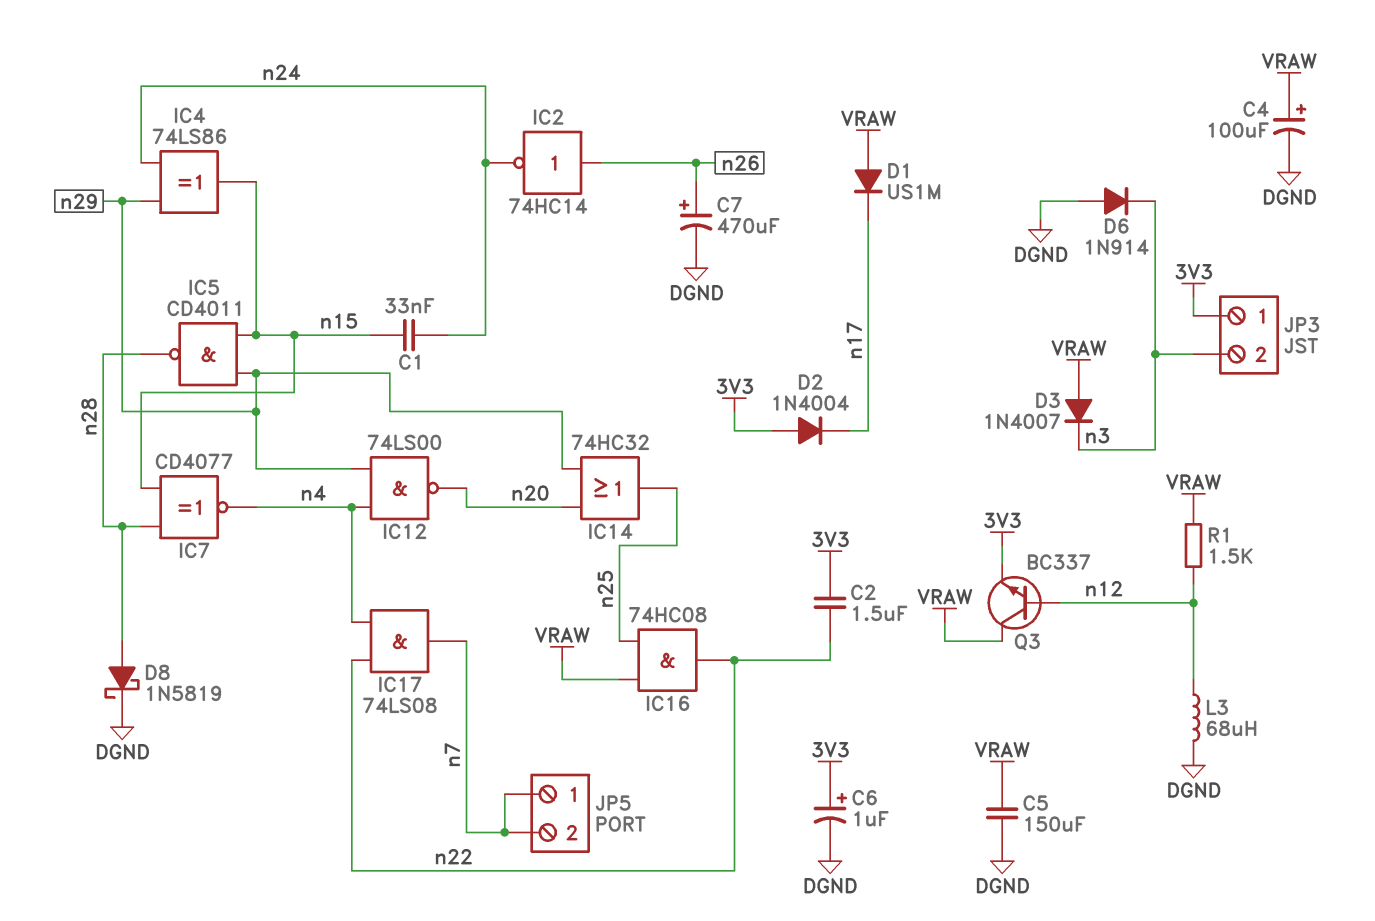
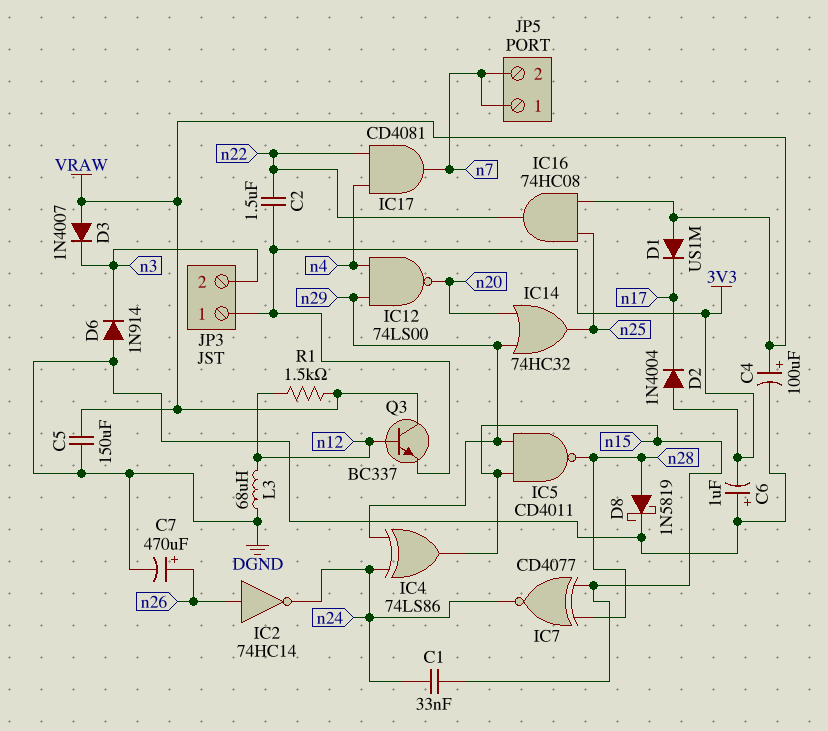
C6: 1uF (plus 3V3, minus DGND) -> 1uF (plus DGND, minus 3V3)
IC7: XNOR CD4077 (in n15, in n28, out n4) -> XNOR CD4077 (in n15, in n28, out n24)
IC17: AND 74LS08 (in n4, in n22, out n7) -> AND CD4081 (in n4, in n22, out n7)

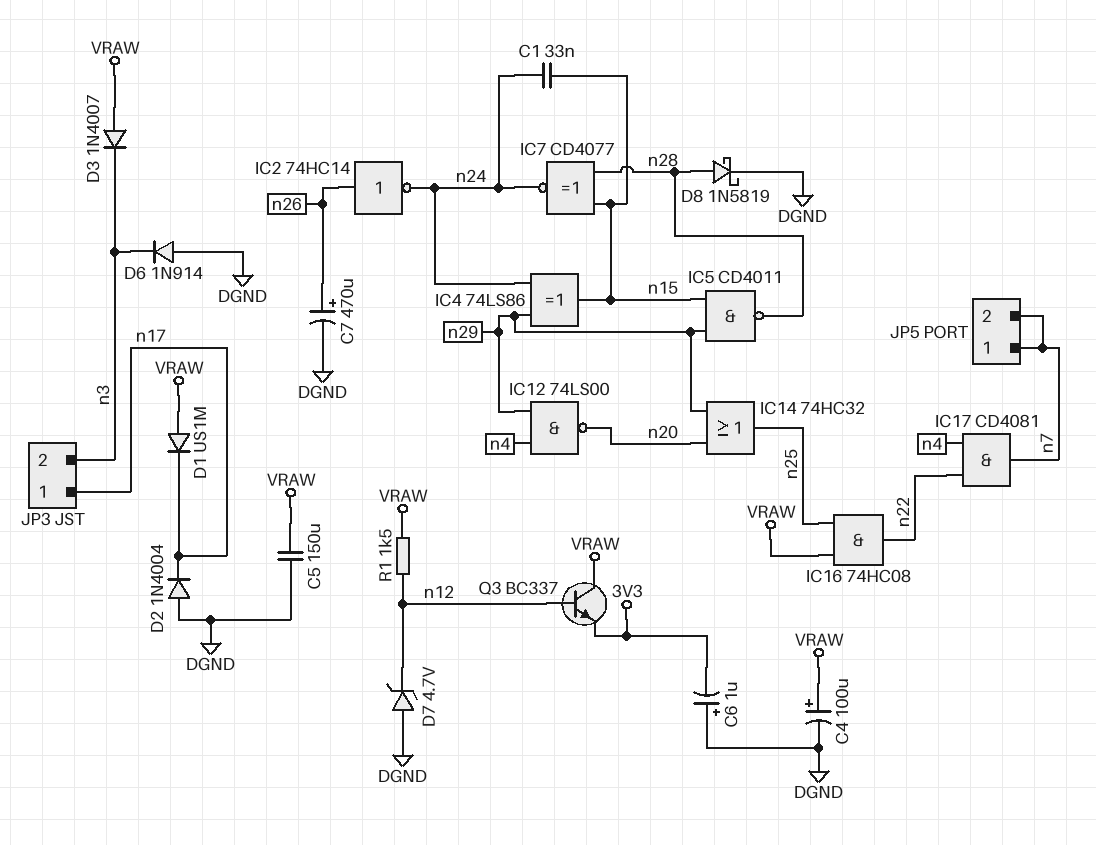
C2: 1.5uF (3V3, n22) -> none
D2: diode 1N4004 (A 3V3, K n17) -> diode 1N4004 (A DGND, K n17)
D7: none -> zener 4.7V (A DGND, K n12)
JP3 pin 1: 3V3 -> n17
L3: 68uH (DGND, n12) -> none

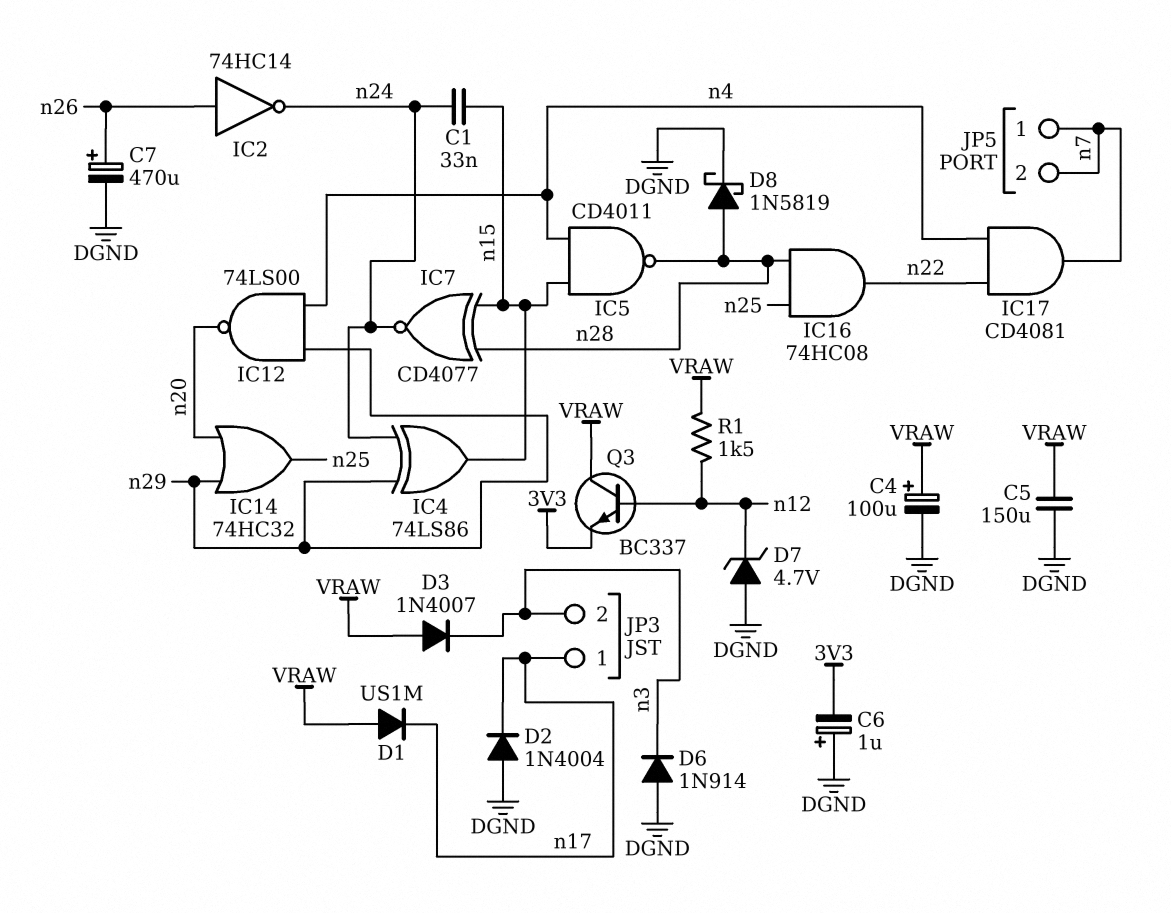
IC5: NAND CD4011 (in n15, in n29, out n28) -> NAND CD4011 (in n4, in n15, out n28)
IC16: AND 74HC08 (in VRAW, in n25, out n22) -> AND 74HC08 (in n25, in n28, out n22)

